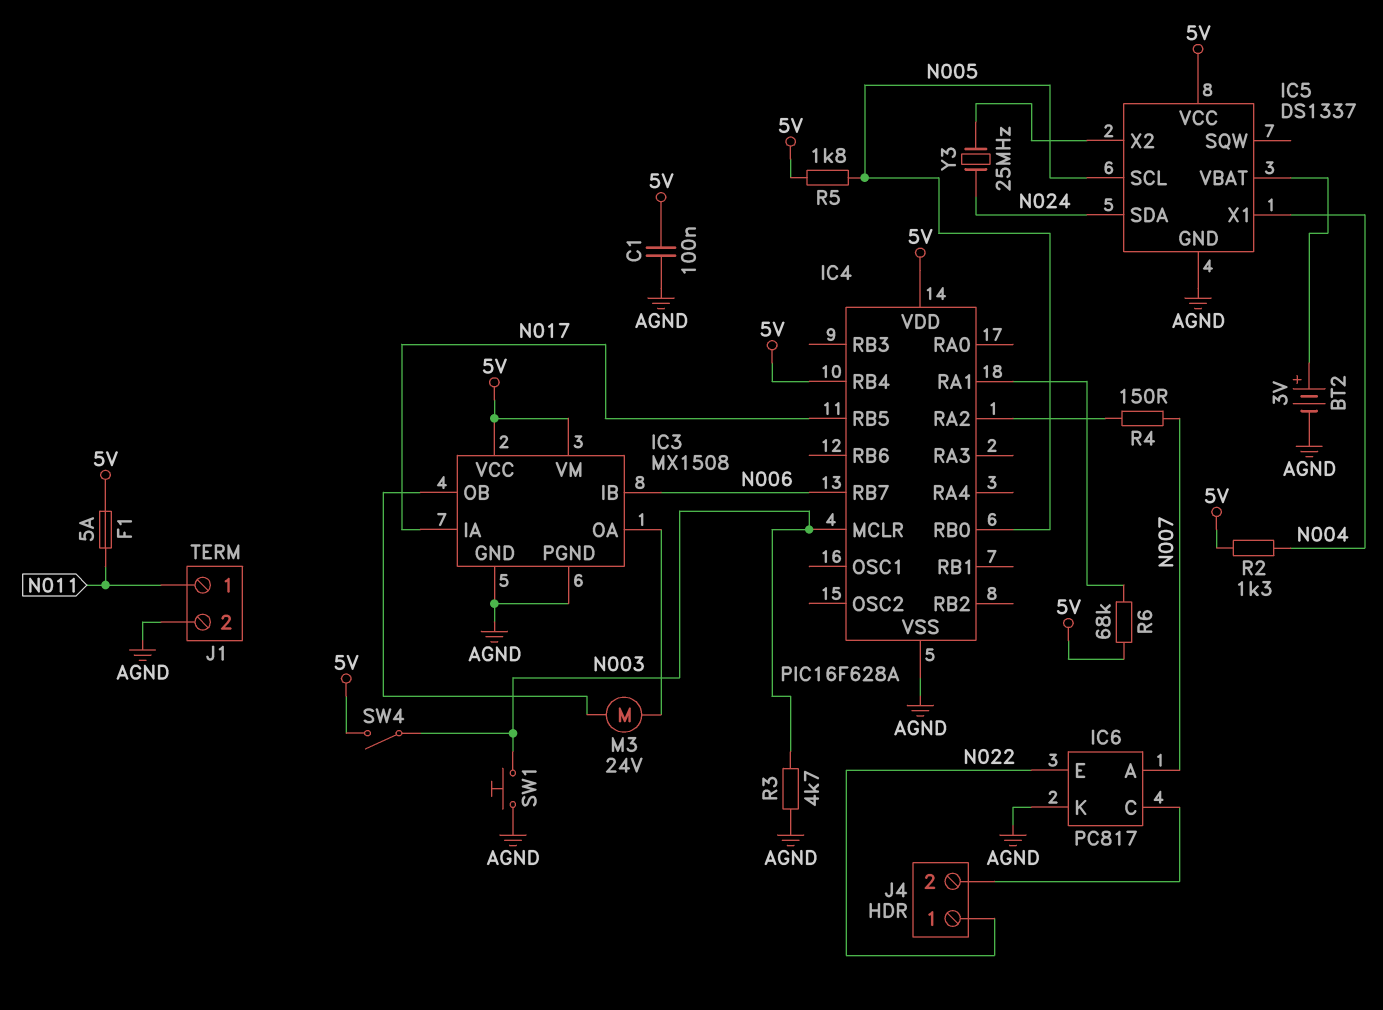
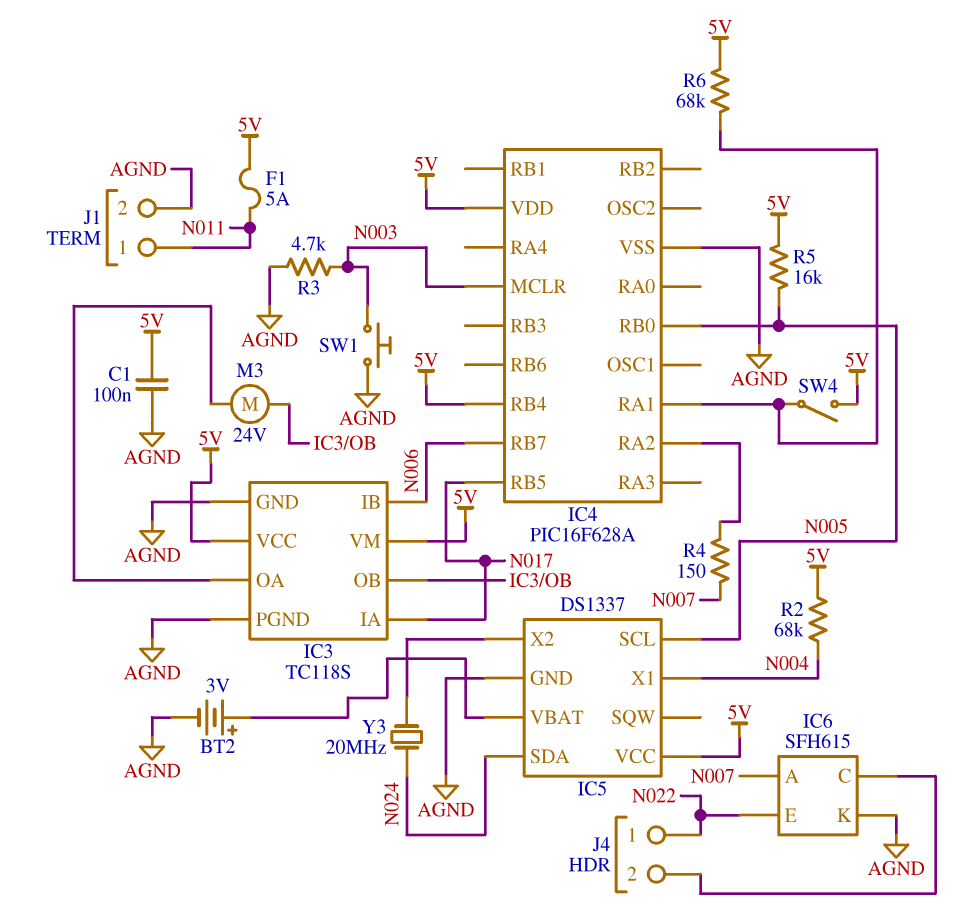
IC3: MX1508 -> TC118S
IC6: PC817 -> SFH615
R2: 1.3k (5V, N004) -> 68k (5V, N004)
R5: 1.8k (5V, N005) -> 16k (5V, N005)
SW4: switch (5V, N003) -> switch (5V, IC4/RA1)
Y3: 25MHz (IC5/X2, N024) -> 20MHz (IC5/X2, N024)

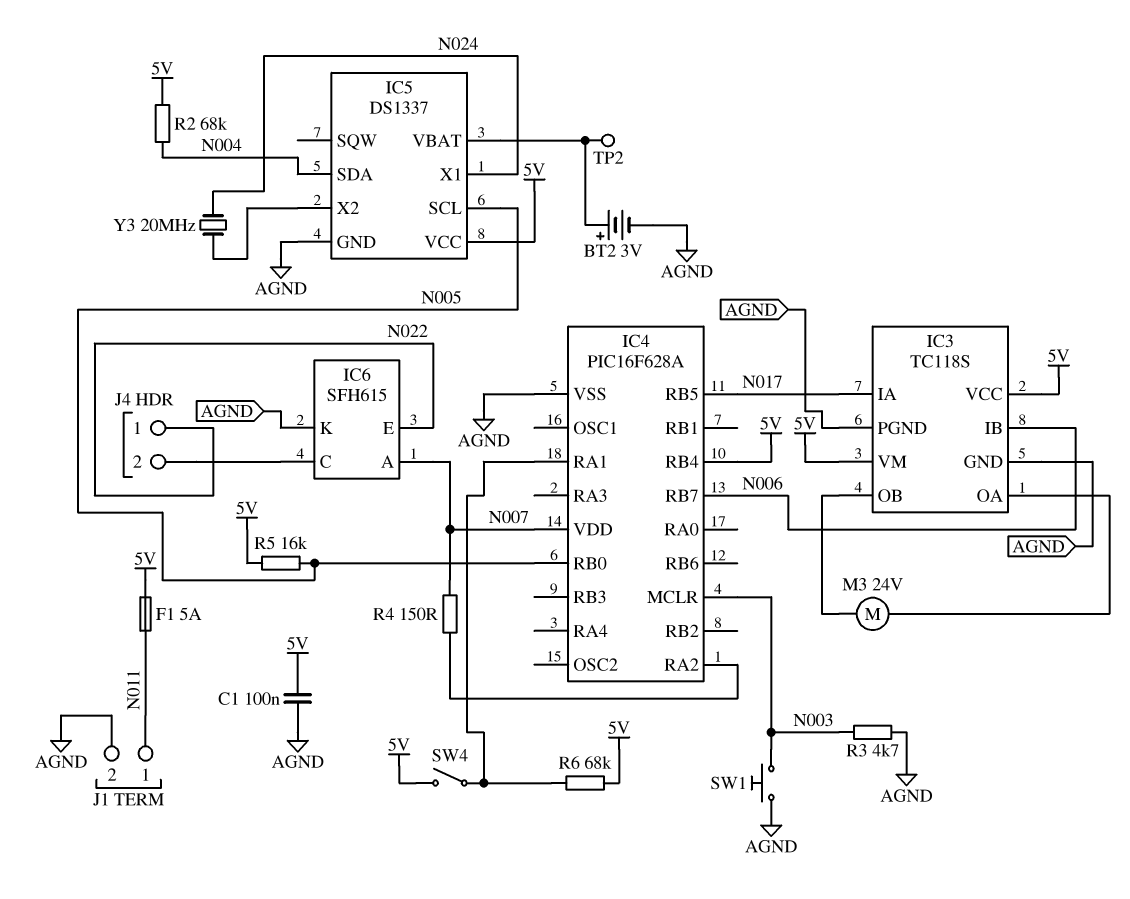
IC4 pin VDD: 5V -> N007
IC5 pin SDA: N024 -> N004
IC5 pin X1: N004 -> N024
TP2: none -> test point (IC5/VBAT)

